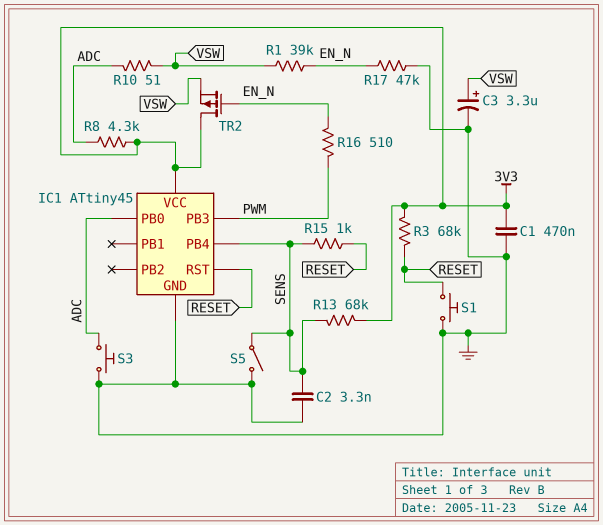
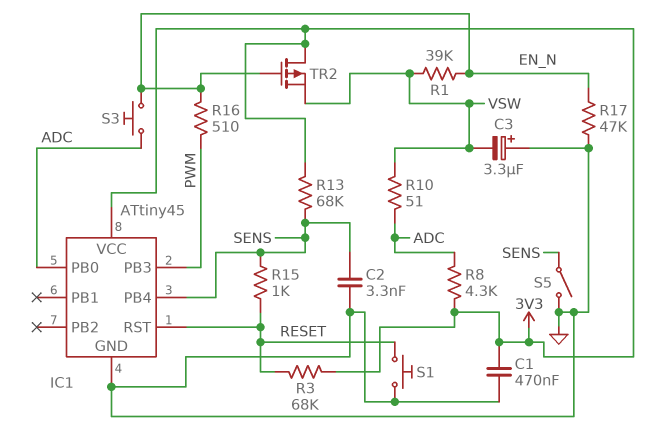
C3: 3.3uF (plus VSW, minus GND) -> 3.3uF (plus GND, minus VSW)
S3: button (ADC, GND) -> button (ADC, EN_N)

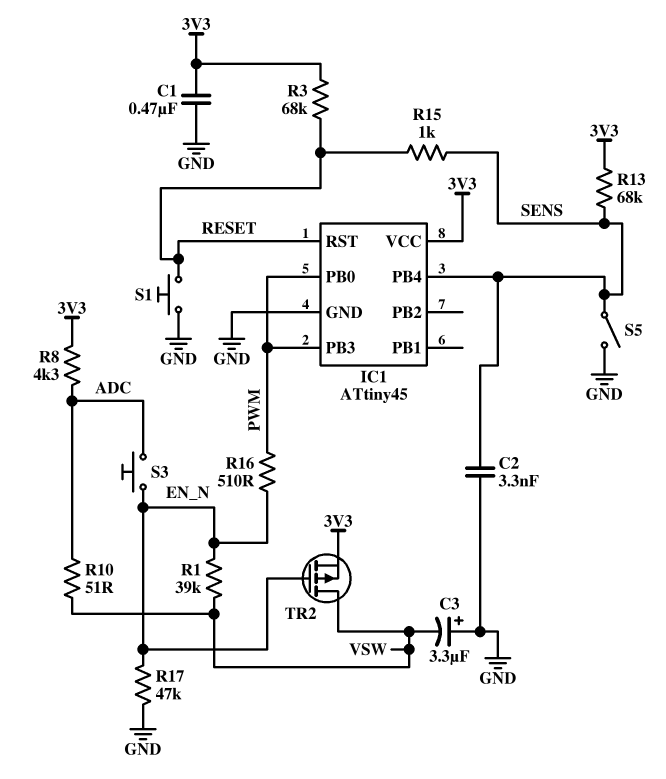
IC1 pin PB0: ADC -> PWM
TR2: PMOS (G EN_N, D 3V3, S VSW) -> PMOS (G EN_N, D VSW, S 3V3)

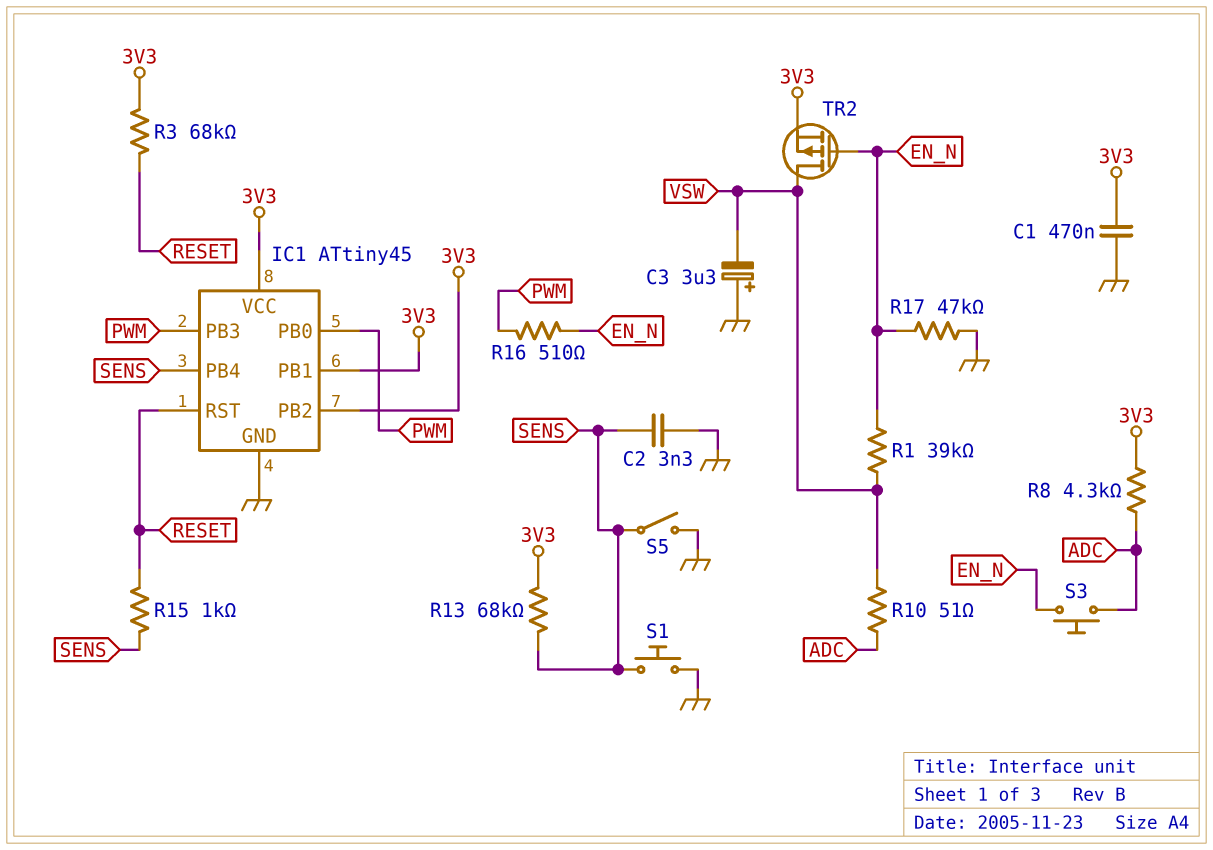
IC1 pin PB1: none -> 3V3
IC1 pin PB2: none -> 3V3
S1: button (GND, RESET) -> button (GND, SENS)

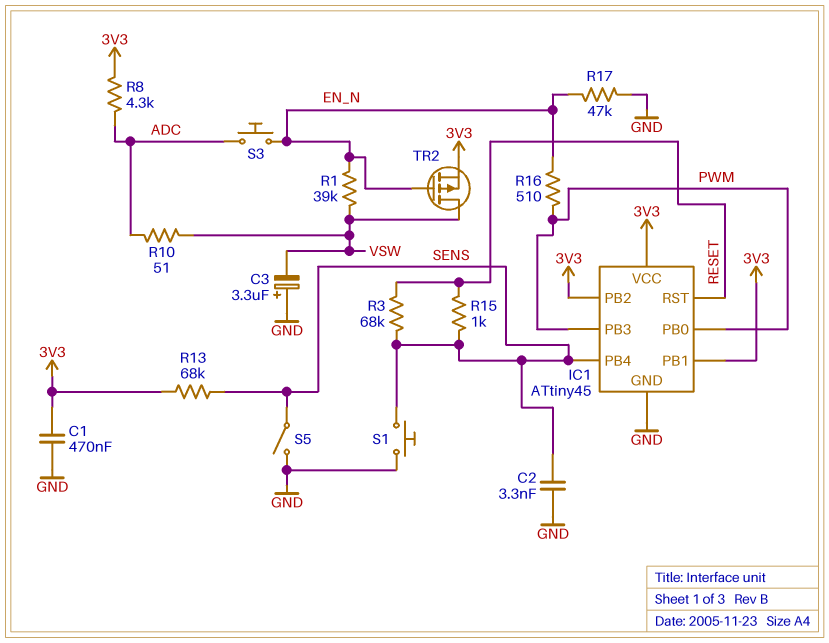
R3: 68k (3V3, RESET) -> 68k (RESET, SENS)

